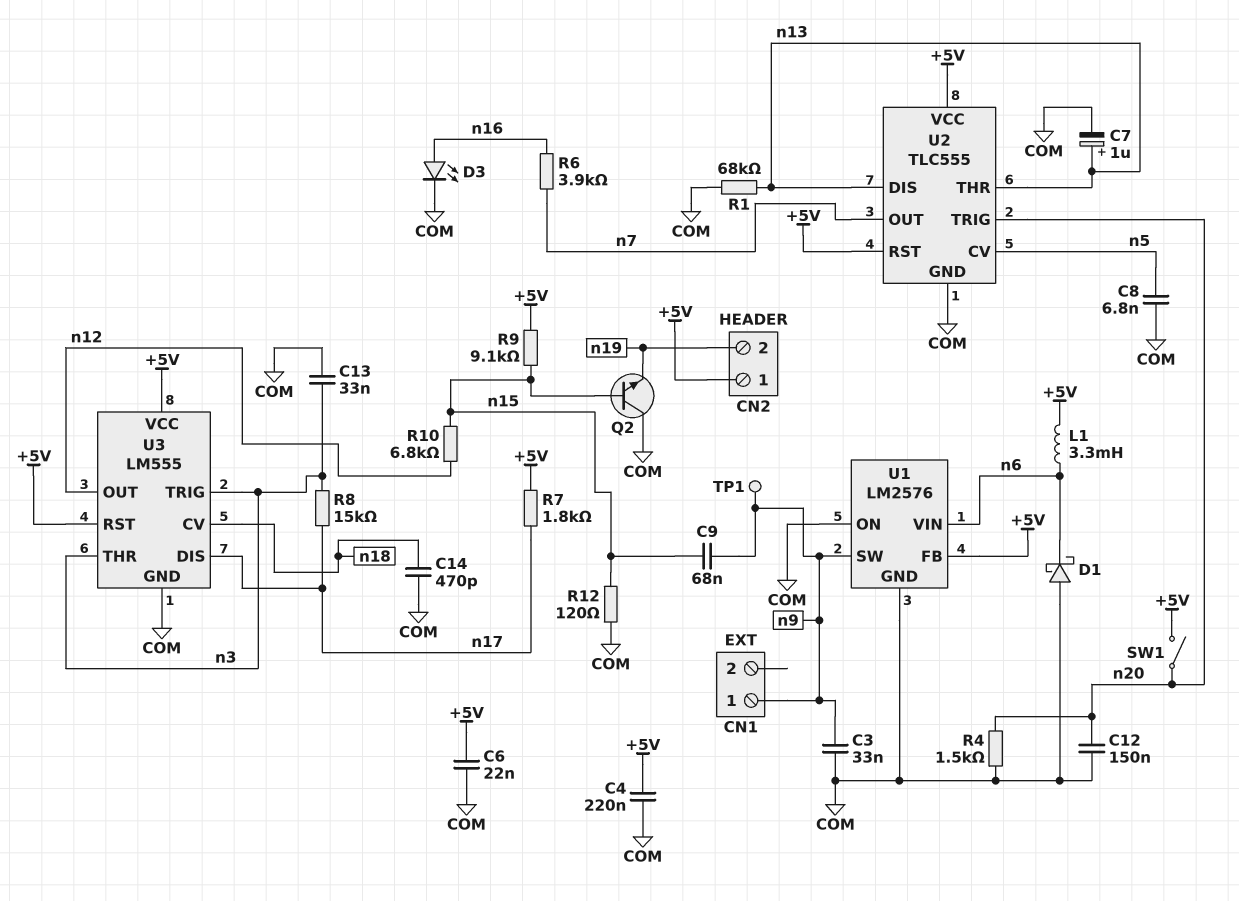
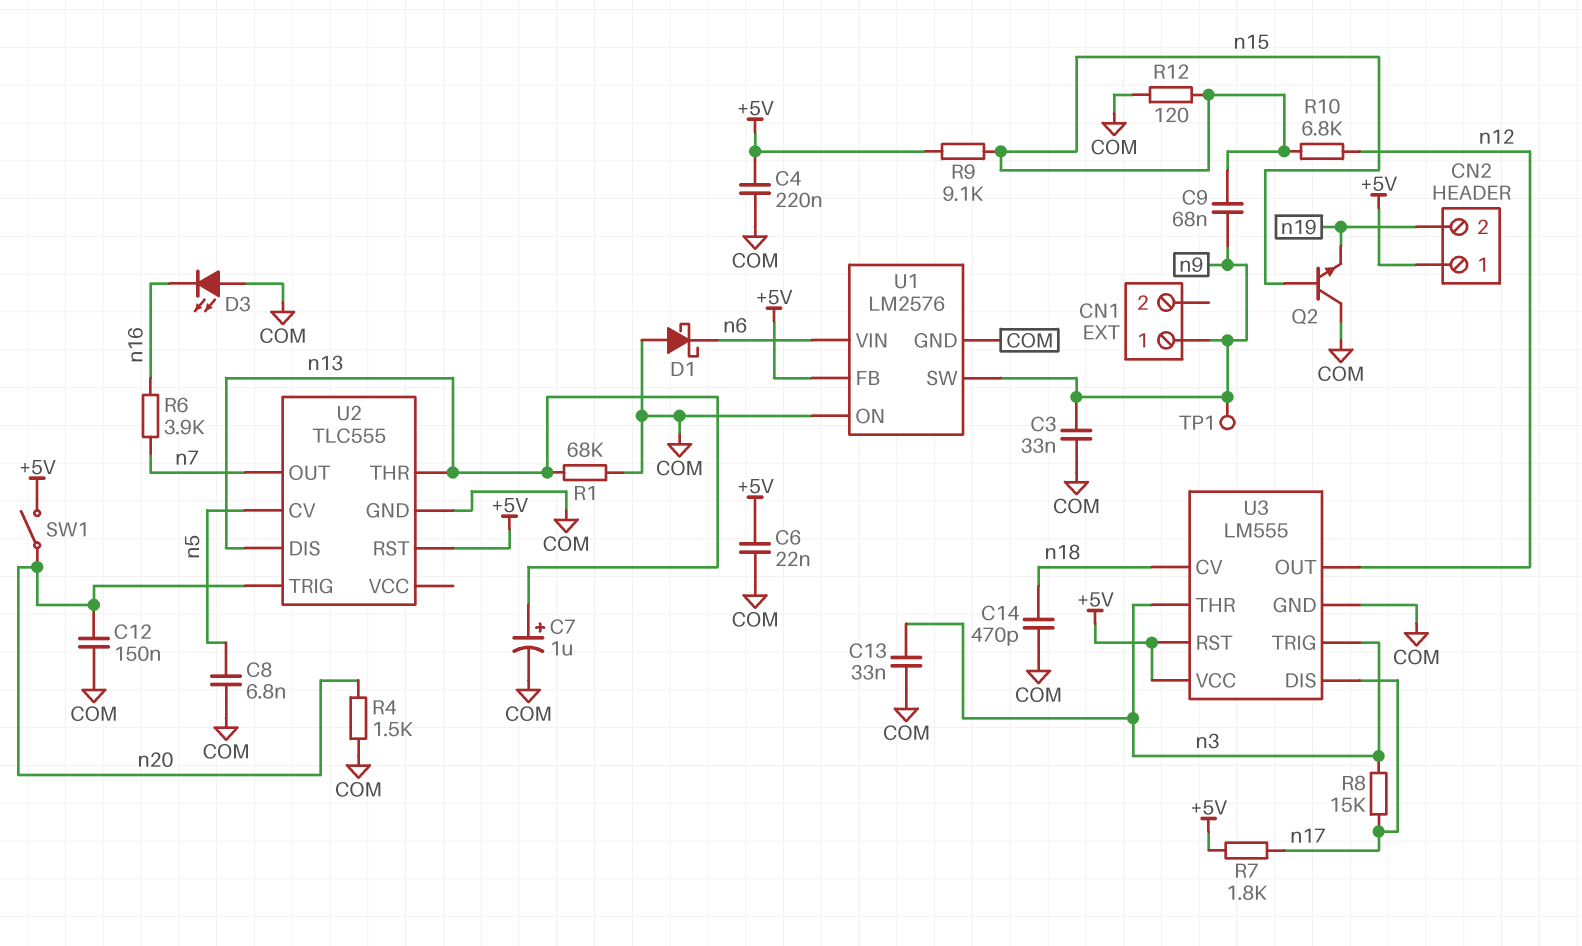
D3: LED (A n16, K COM) -> LED (A COM, K n16)
L1: 3.3mH (+5V, n6) -> none
U2 pin VCC: +5V -> none

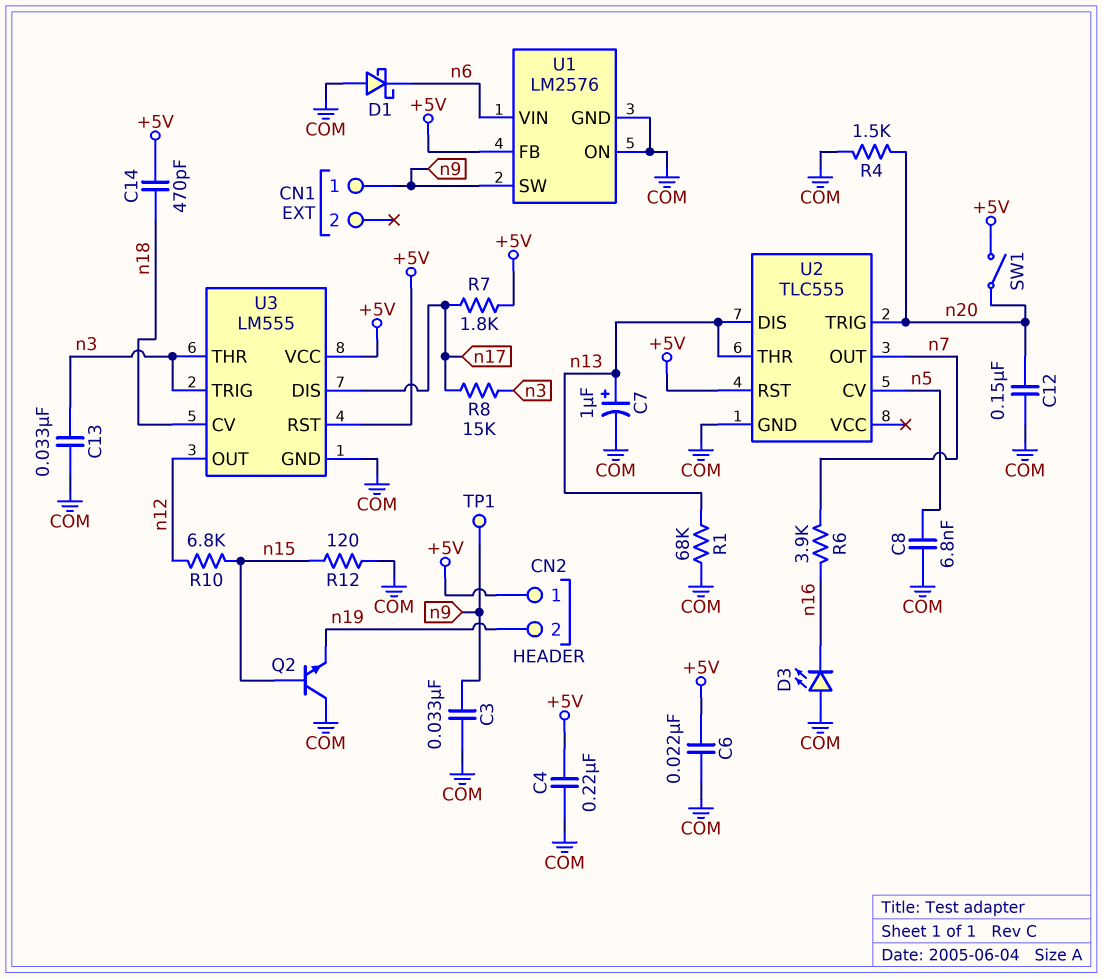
C9: 68nF (n9, n15) -> none
C14: 470pF (COM, n18) -> 470pF (+5V, n18)
R9: 9.1k (+5V, n15) -> none

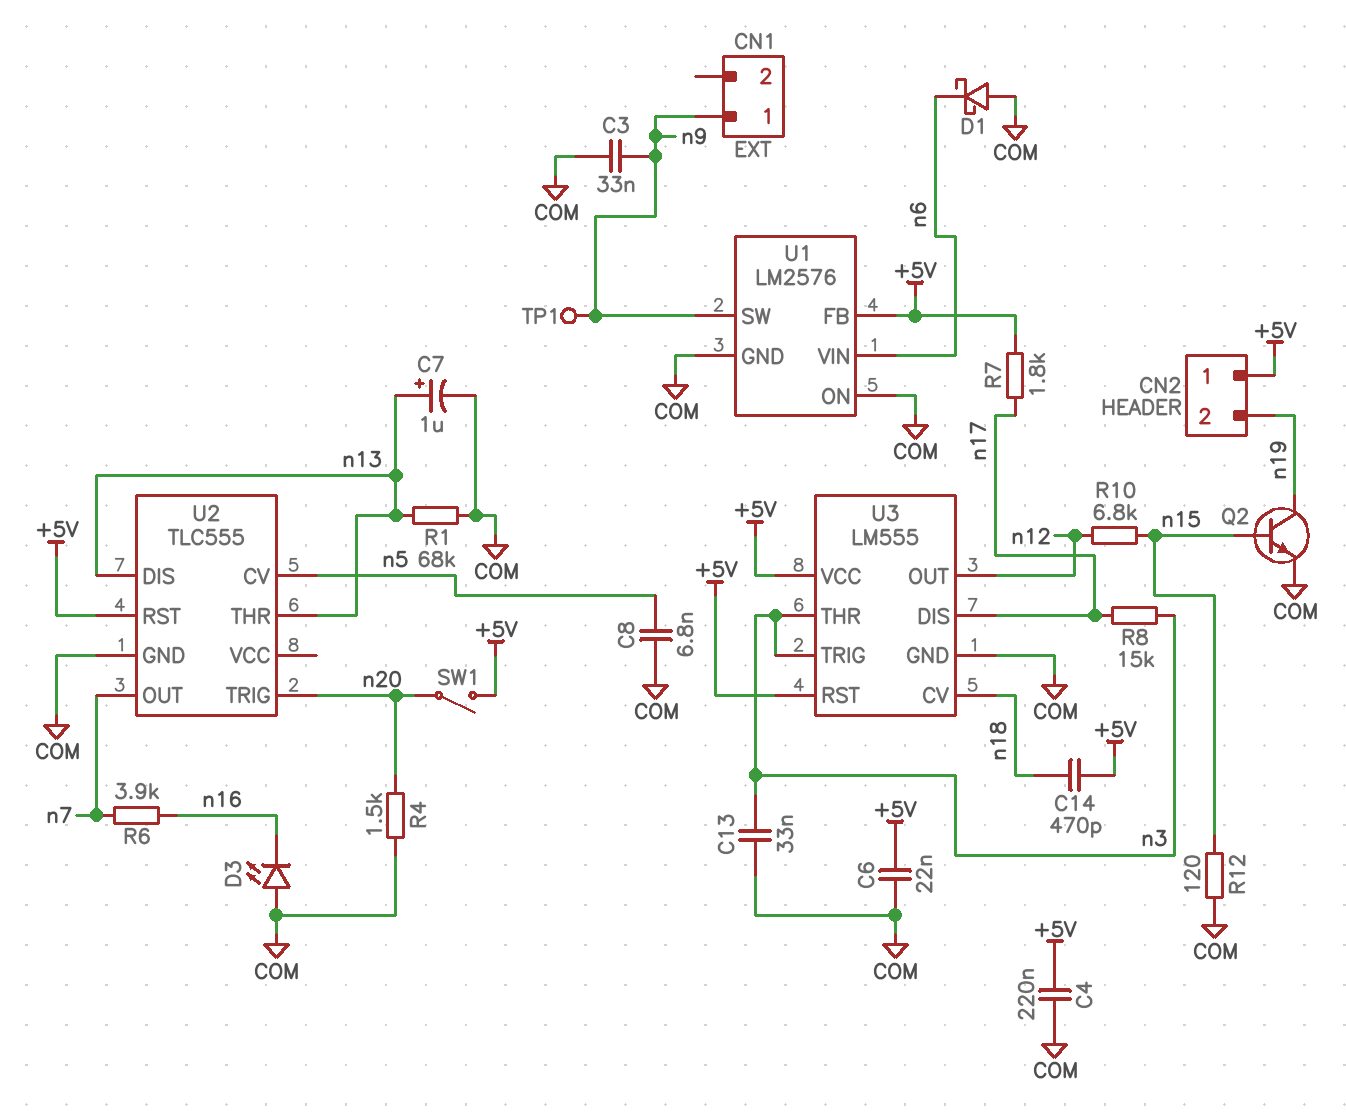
C12: 150nF (COM, n20) -> none
Q2: NPN (B n15, C COM, E n19) -> NPN (B n15, C n19, E COM)

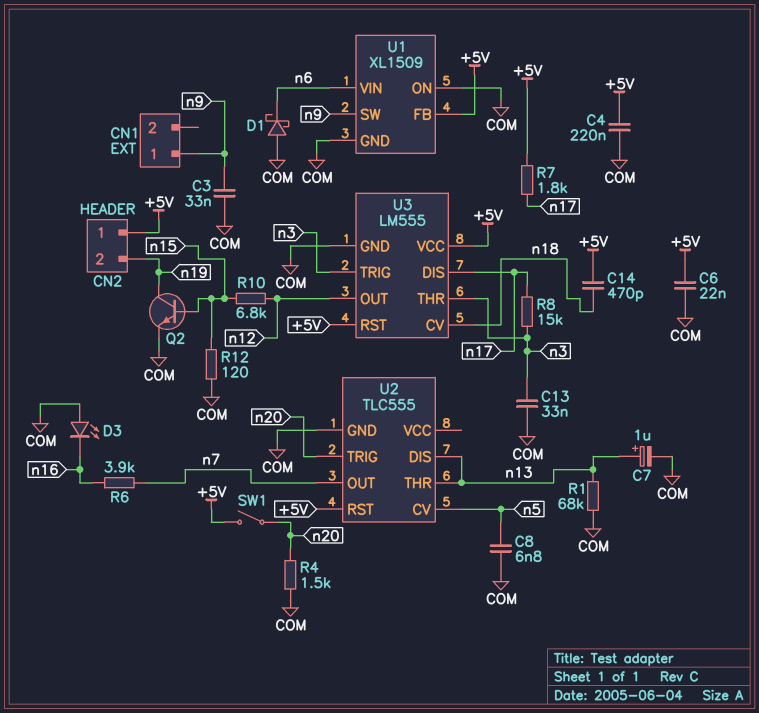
TP1: test point (n9) -> none
U1: LM2576 -> XL1509

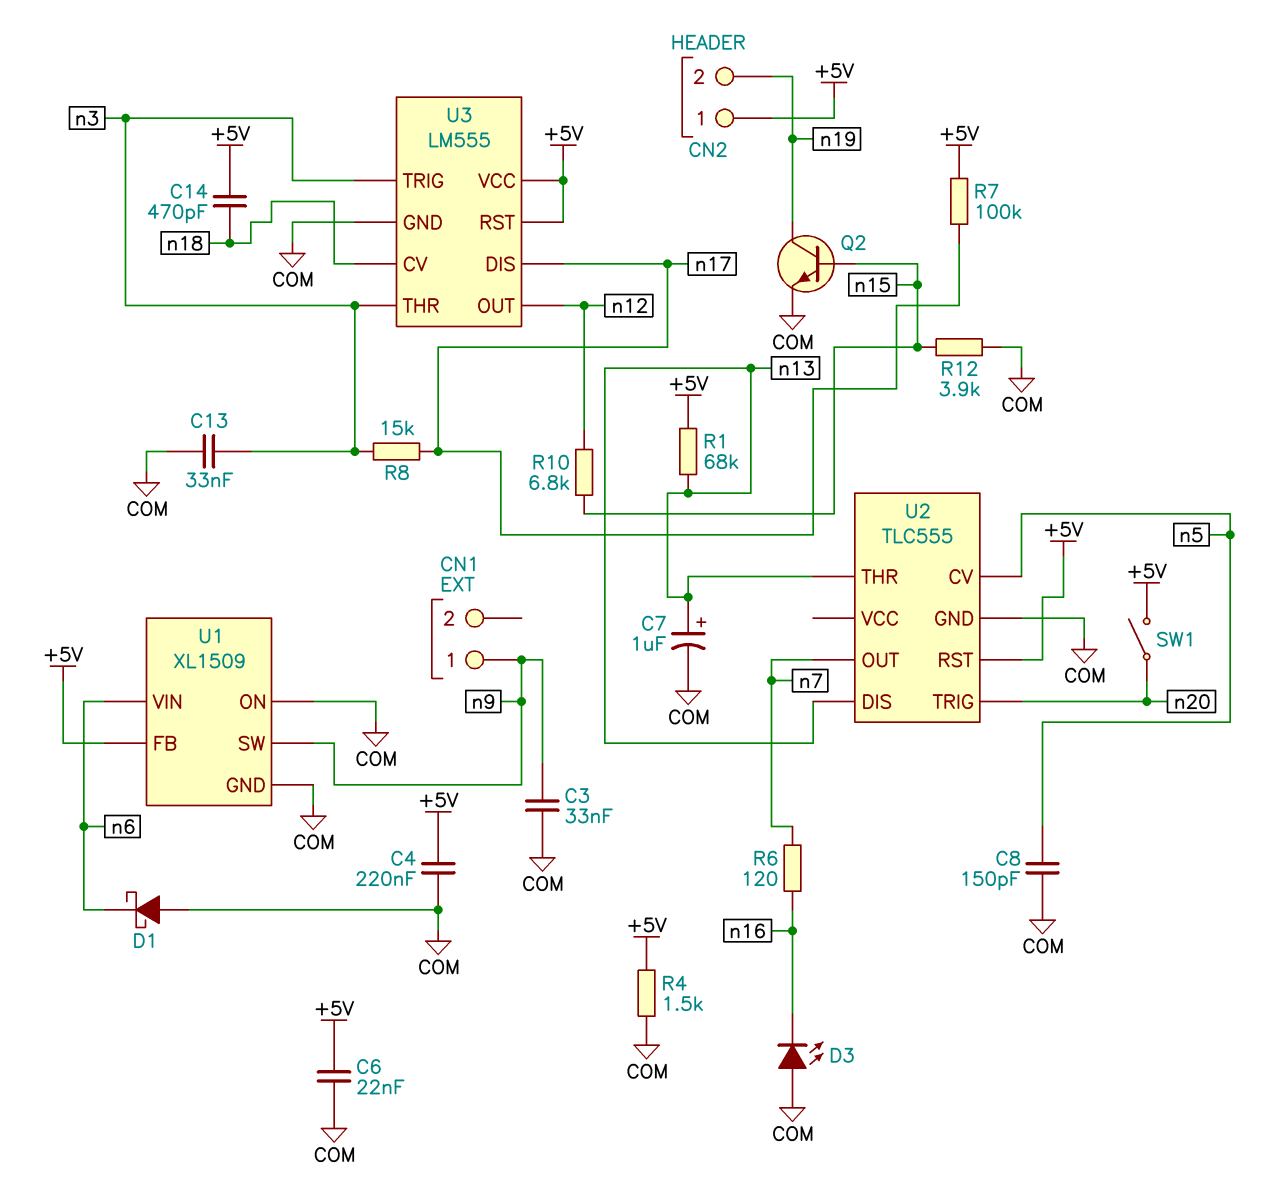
C8: 6.8nF (COM, n5) -> 150pF (COM, n5)
R1: 68k (COM, n13) -> 68k (+5V, n13)
R4: 1.5k (COM, n20) -> 1.5k (+5V, COM)
R6: 3.9k (n7, n16) -> 120 (n7, n16)
R7: 1.8k (+5V, n17) -> 100k (+5V, n17)
R12: 120 (COM, n15) -> 3.9k (COM, n15)

